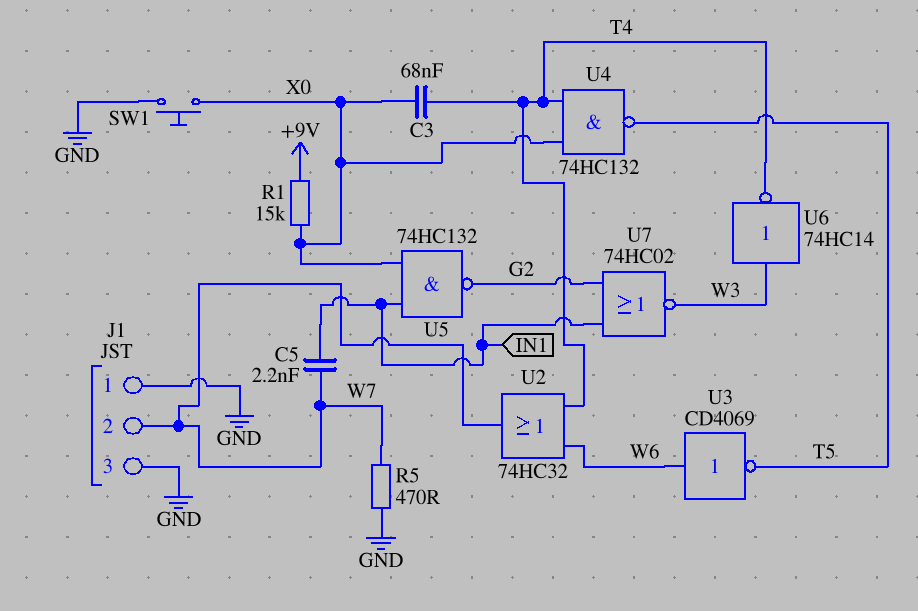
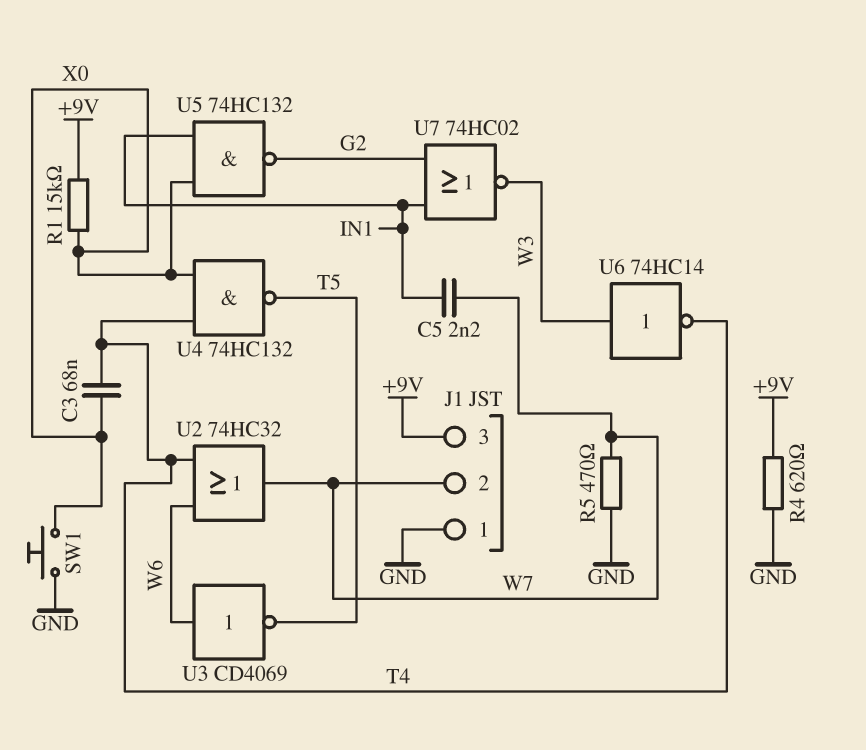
J1 pin 3: GND -> +9V
R4: none -> 620 (+9V, GND)

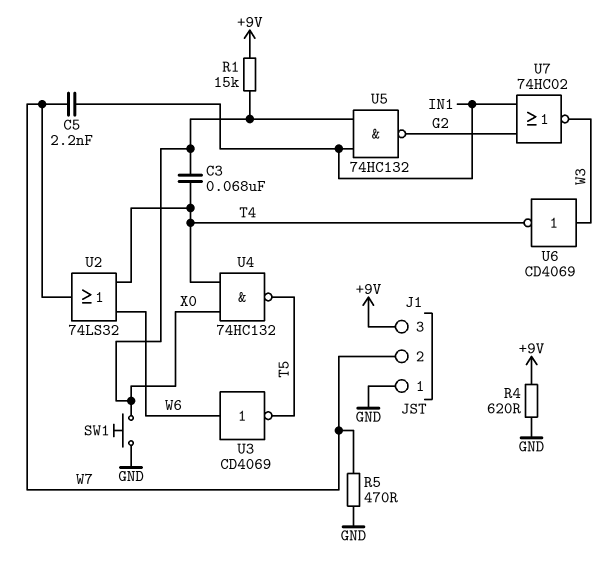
U2: OR 74HC32 (in T4, in W6, out W7) -> OR 74LS32 (in T4, in W6, out W7)
U6: NOT 74HC14 (in W3, out T4) -> NOT CD4069 (in W3, out T4)

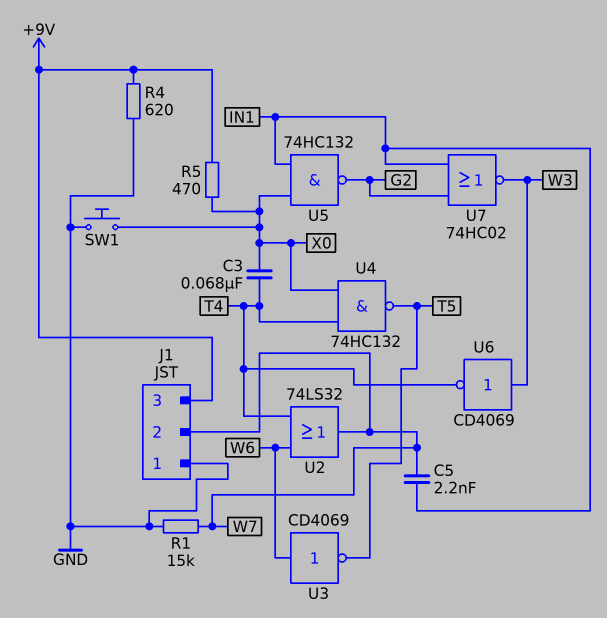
R1: 15k (+9V, X0) -> 15k (GND, W7)
R5: 470 (GND, W7) -> 470 (+9V, X0)

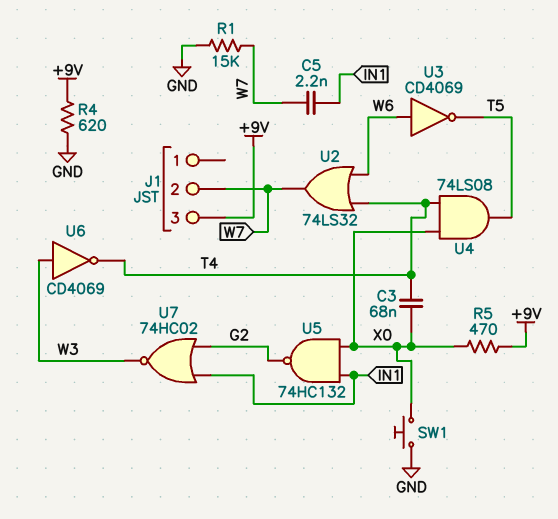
J1 pin 1: GND -> none
U4: NAND 74HC132 (in T4, in X0, out T5) -> AND 74LS08 (in T4, in X0, out T5)

